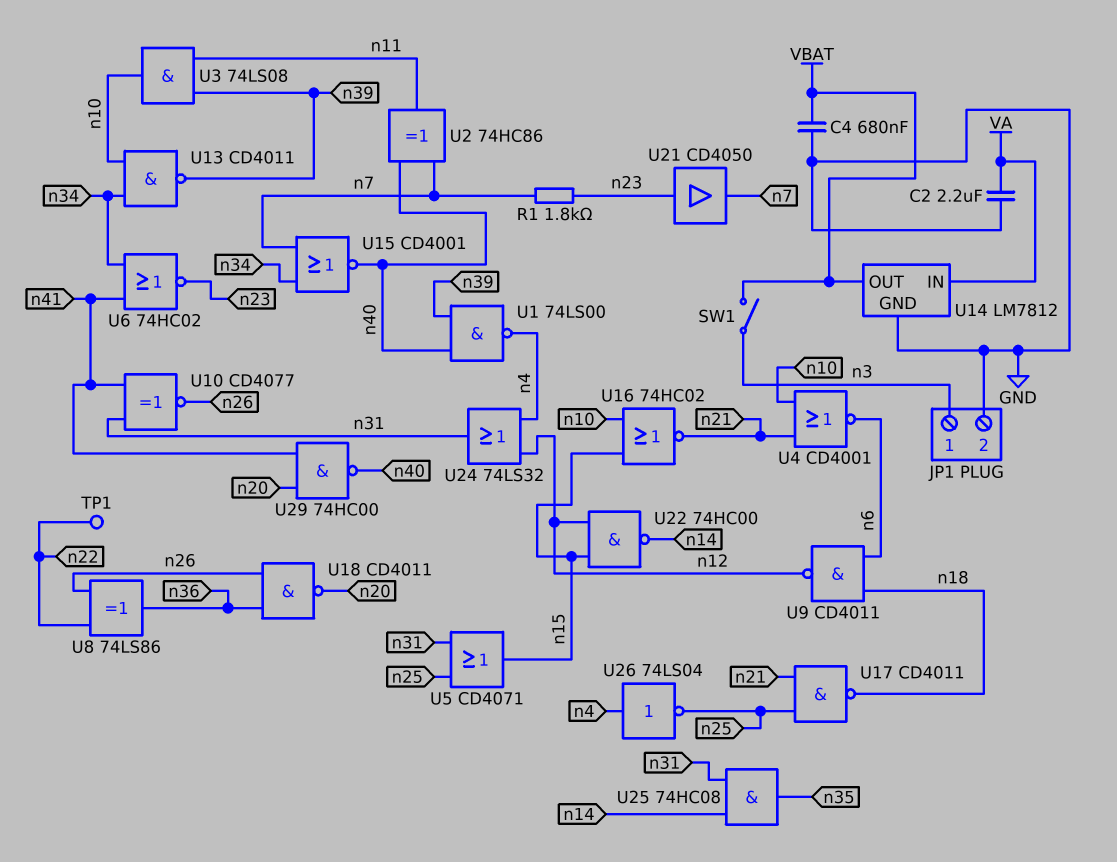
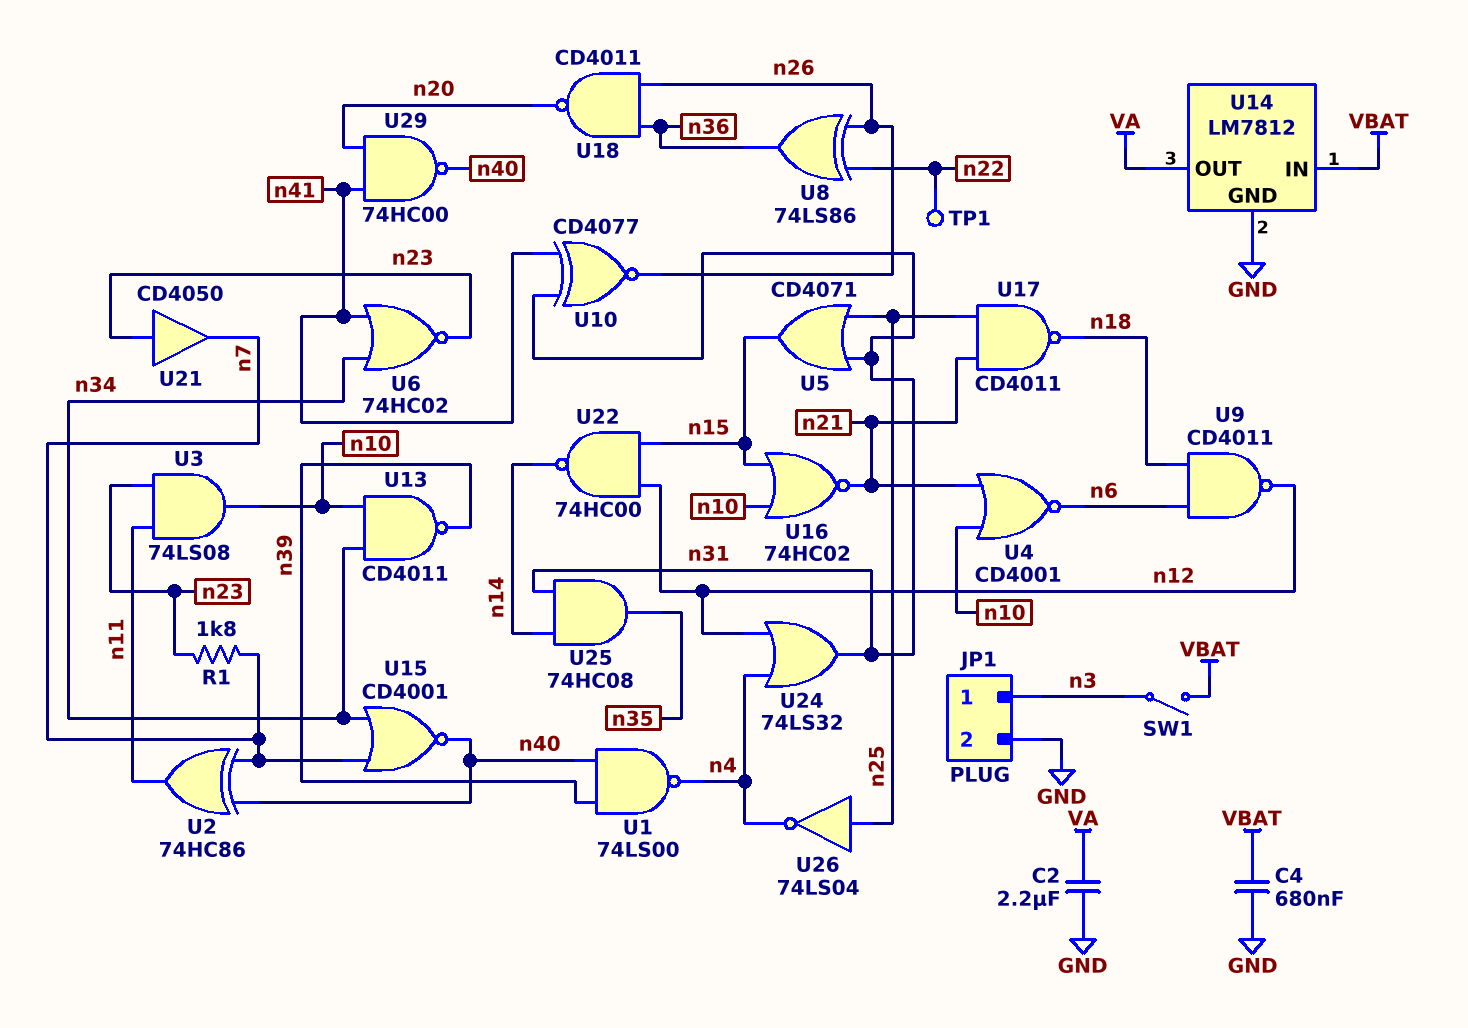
U3: AND 74LS08 (in n11, in n39, out n10) -> AND 74LS08 (in n11, in n23, out n10)
U14 pin IN: VA -> VBAT
U14 pin OUT: VBAT -> VA
U26: NOT 74LS04 (in n4, out n25) -> NOT 74LS04 (in n25, out n4)

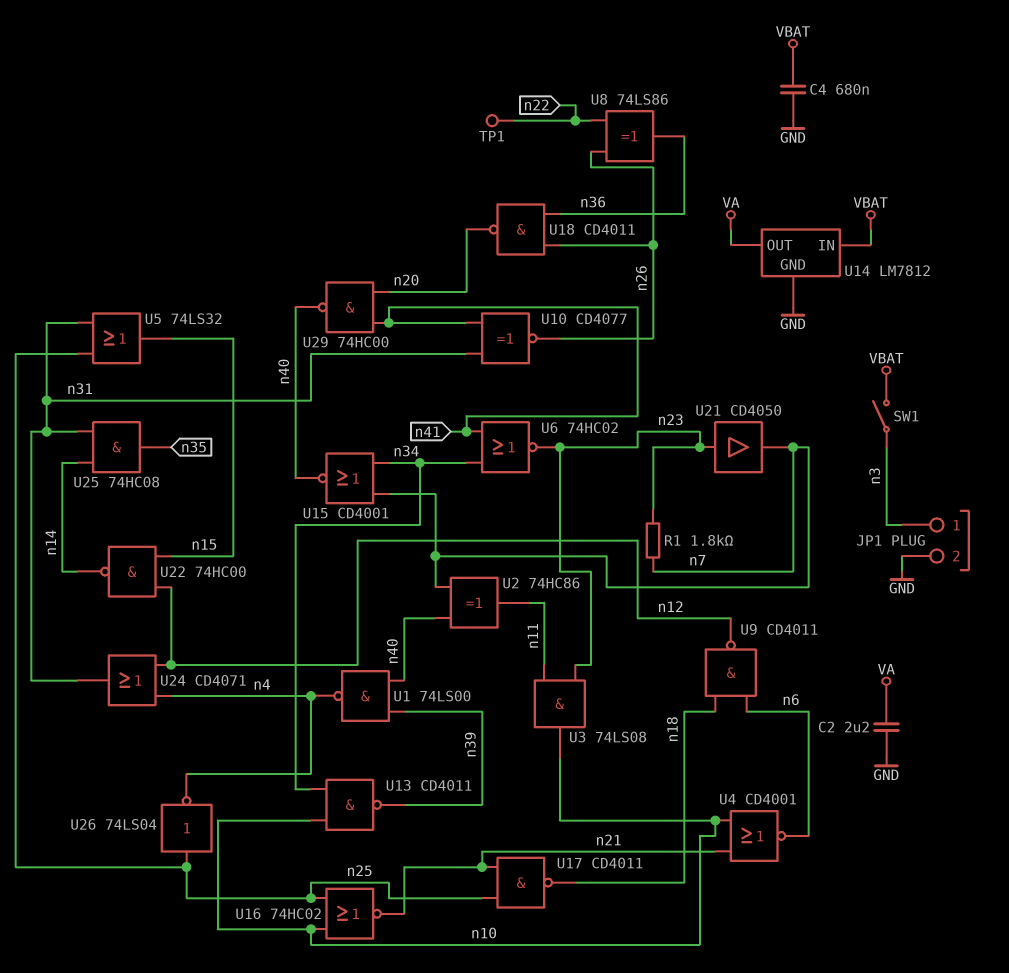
U5: OR CD4071 (in n25, in n31, out n15) -> OR 74LS32 (in n25, in n31, out n15)
U16: NOR 74HC02 (in n10, in n15, out n21) -> NOR 74HC02 (in n10, in n25, out n21)
U24: OR 74LS32 (in n4, in n12, out n31) -> OR CD4071 (in n4, in n12, out n31)

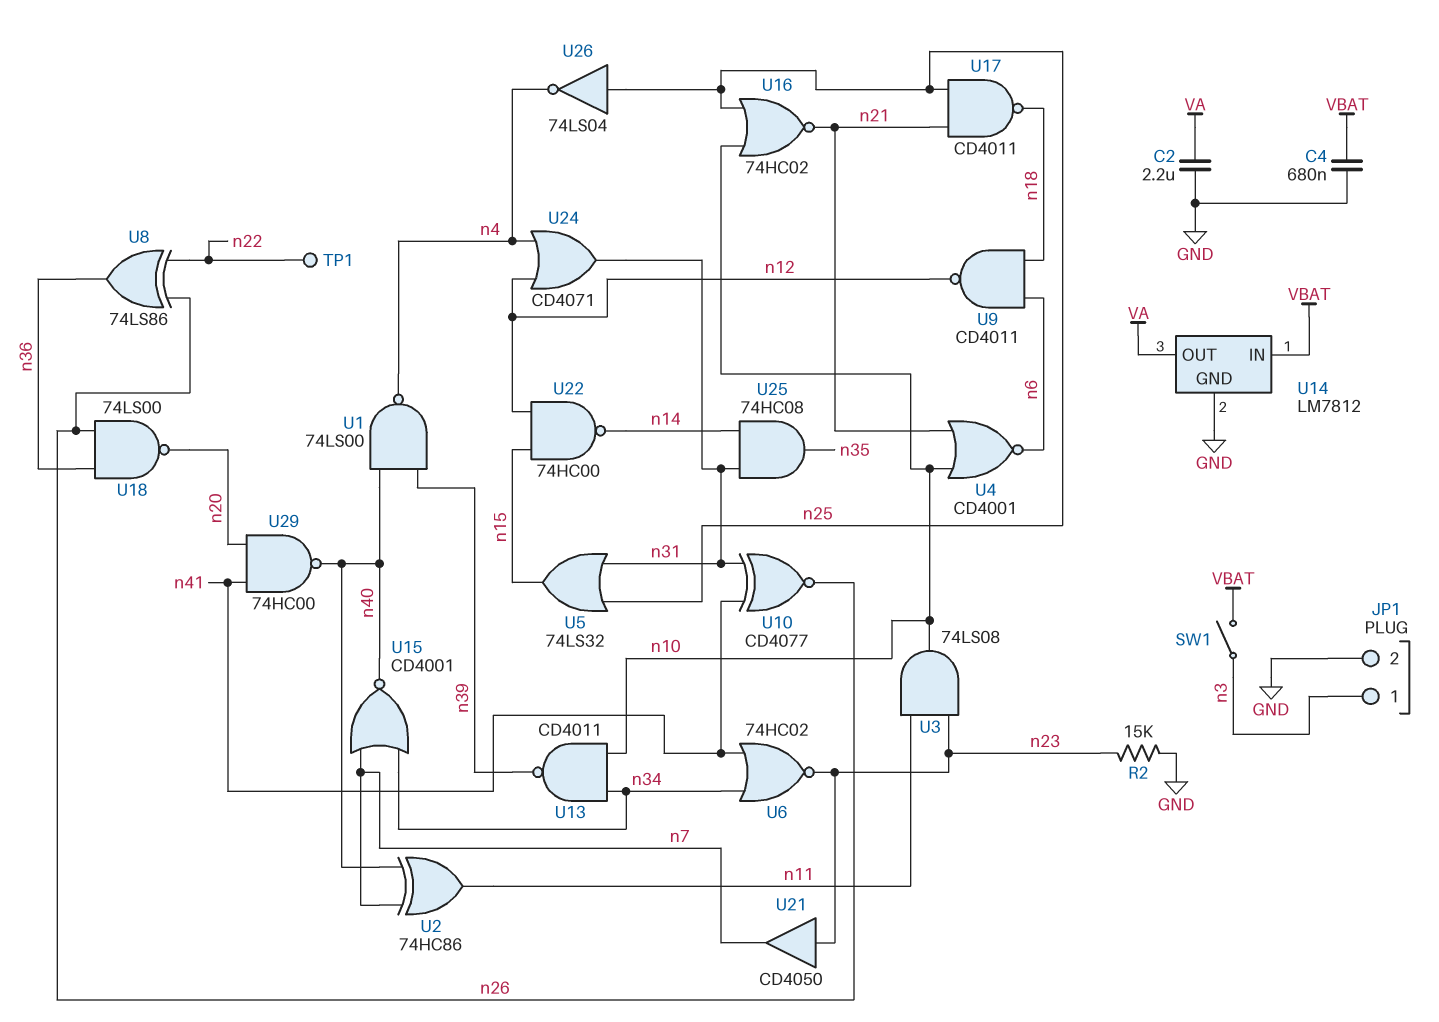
R1: 1.8k (n7, n23) -> none
R2: none -> 15k (GND, n23)
U18: NAND CD4011 (in n26, in n36, out n20) -> NAND 74LS00 (in n26, in n36, out n20)

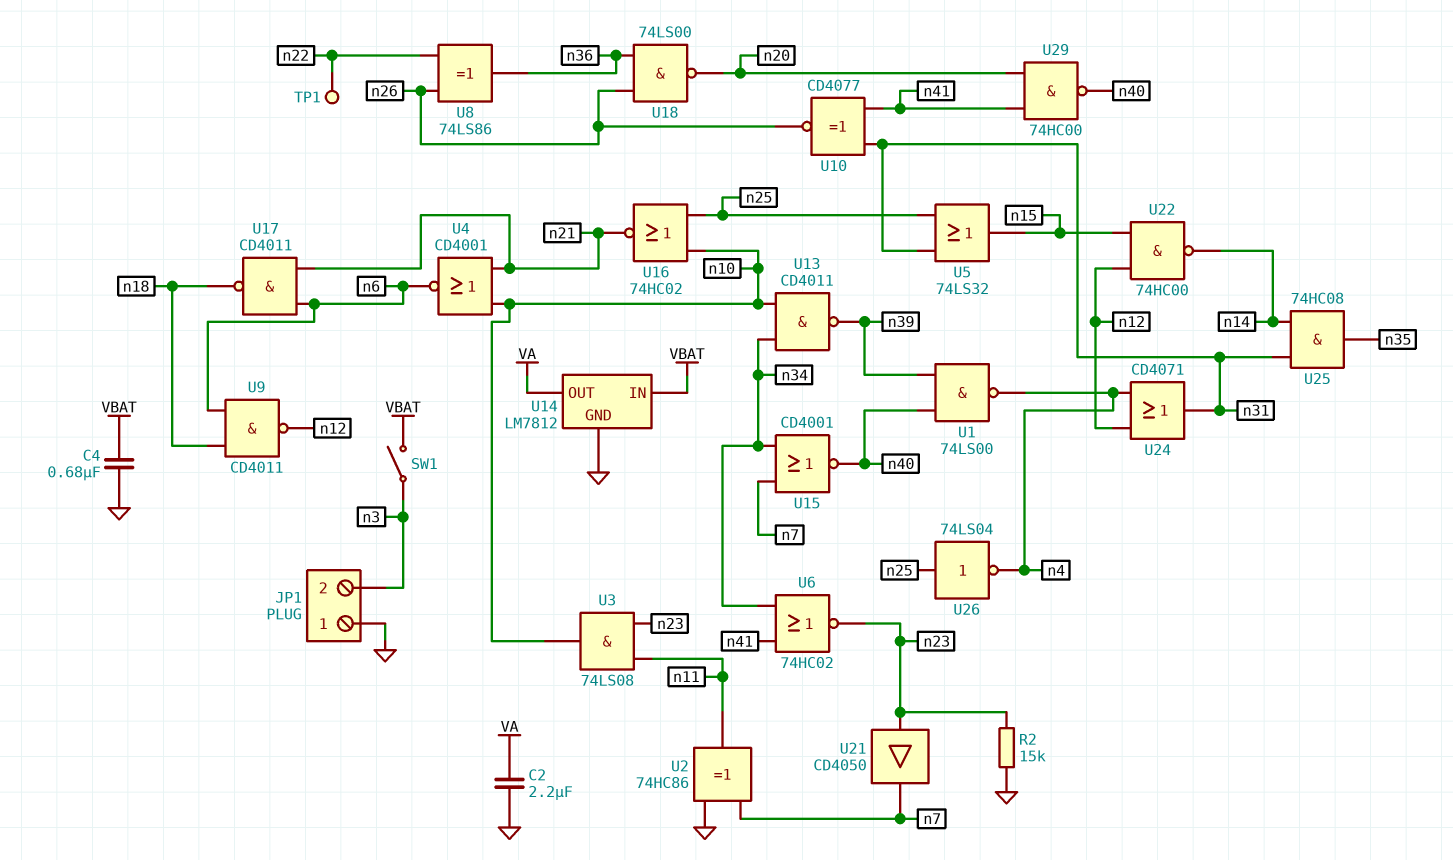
JP1 pin 1: n3 -> GND
JP1 pin 2: GND -> n3
U2: XOR 74HC86 (in n7, in n40, out n11) -> XOR 74HC86 (in GND, in n7, out n11)
U17: NAND CD4011 (in n21, in n25, out n18) -> NAND CD4011 (in n6, in n21, out n18)

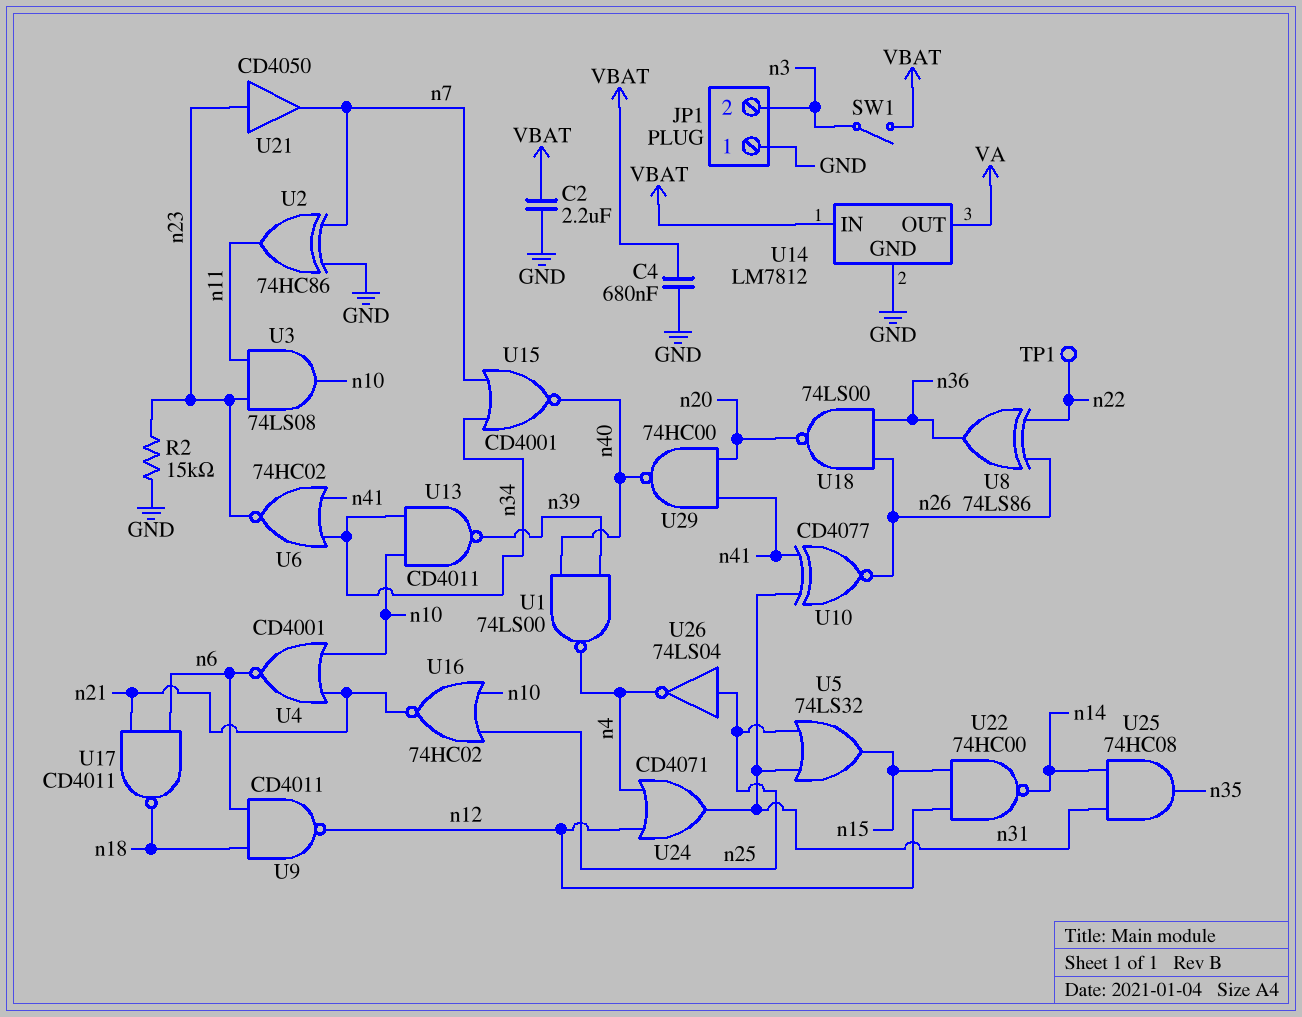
C2: 2.2uF (GND, VA) -> 2.2uF (GND, VBAT)

